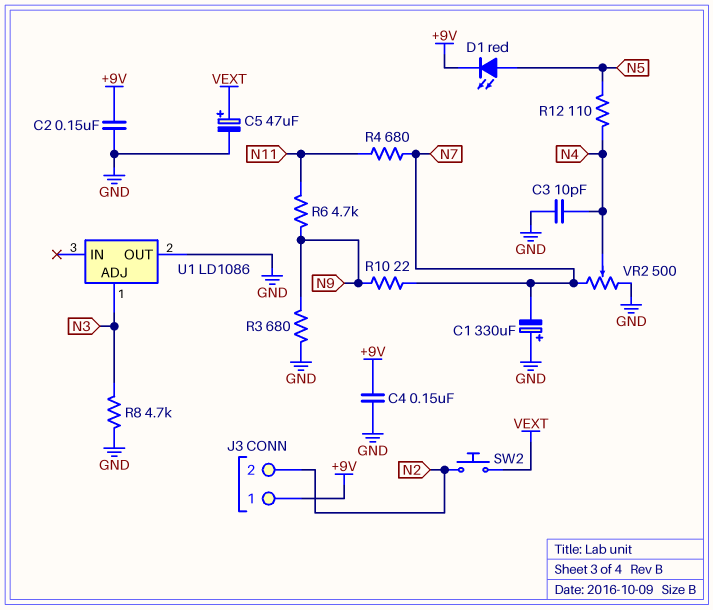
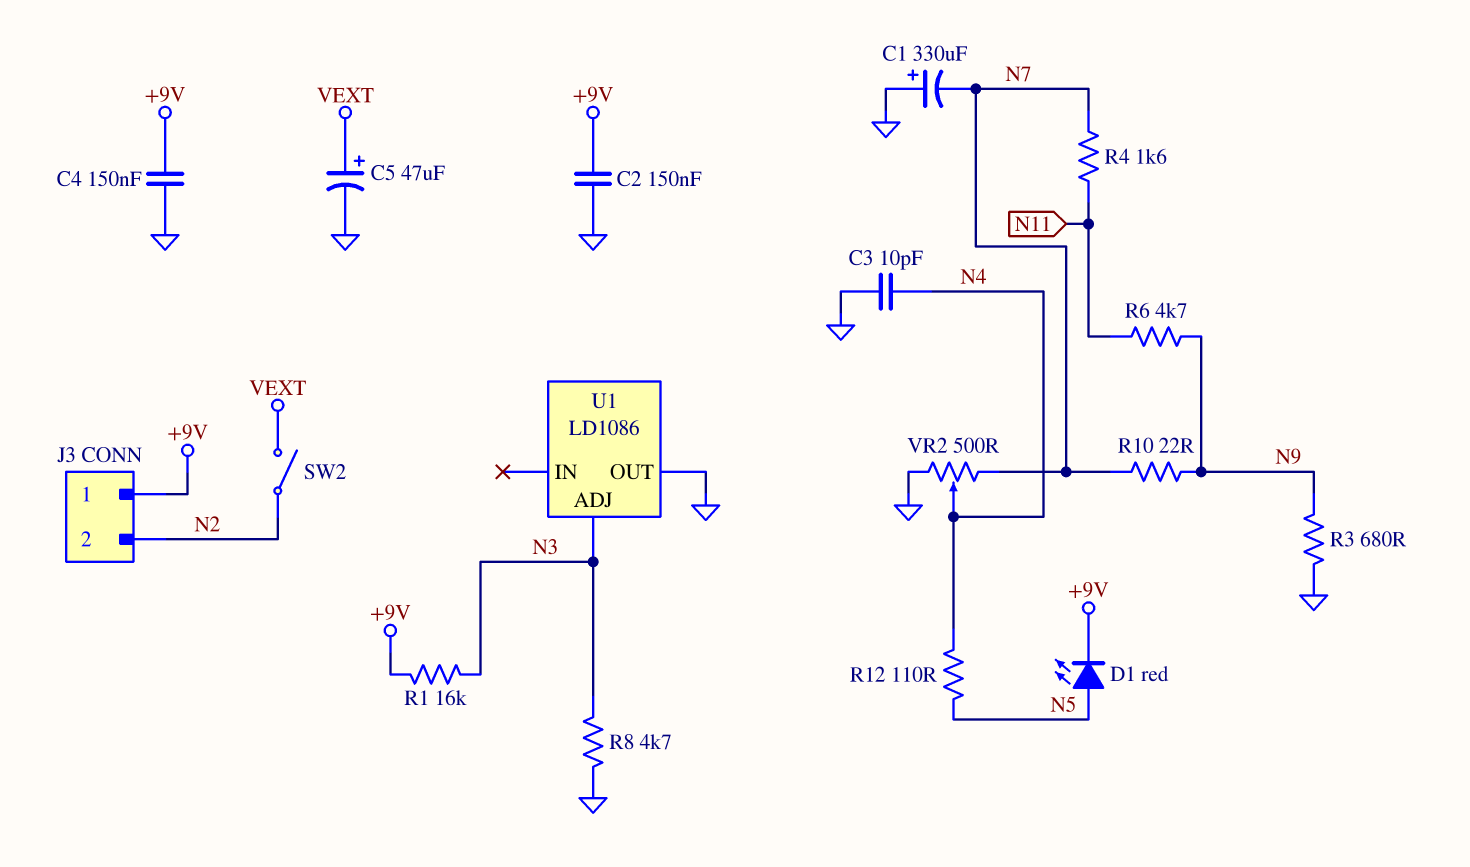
R1: none -> 16k (+9V, N3)
R4: 680 (N7, N11) -> 1.6k (N7, N11)
SW2: button (N2, VEXT) -> switch (N2, VEXT)

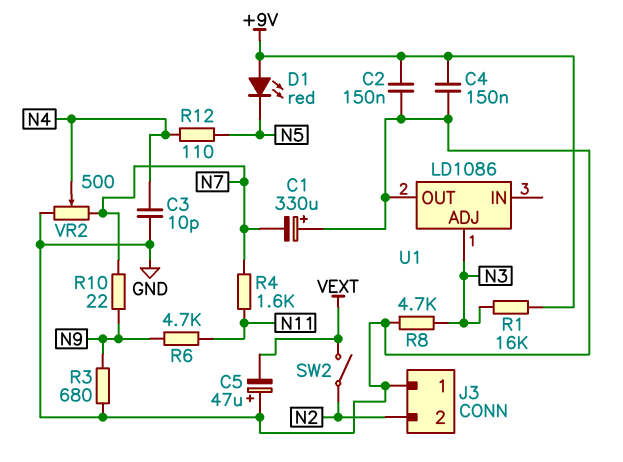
C5: 47uF (plus VEXT, minus GND) -> 47uF (plus GND, minus VEXT)
D1: LED red (A N5, K +9V) -> LED red (A +9V, K N5)
J3 pin 1: +9V -> GND

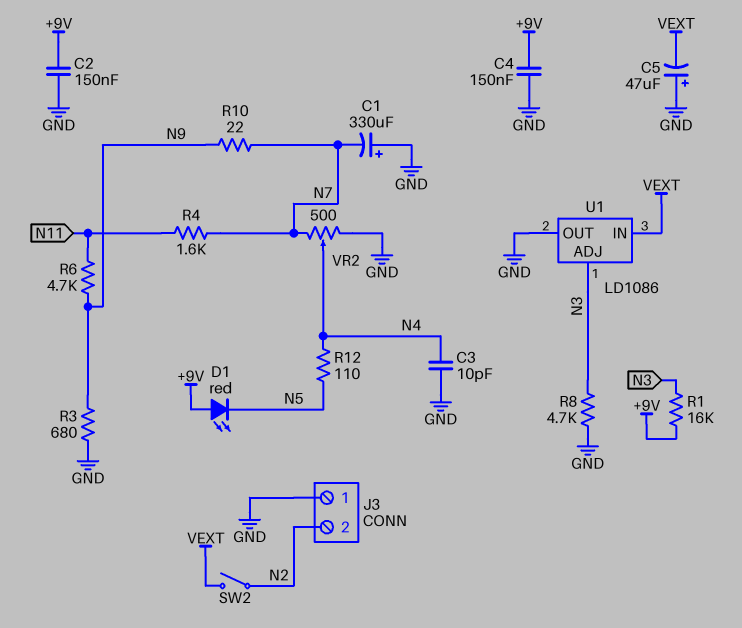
U1 pin IN: none -> VEXT

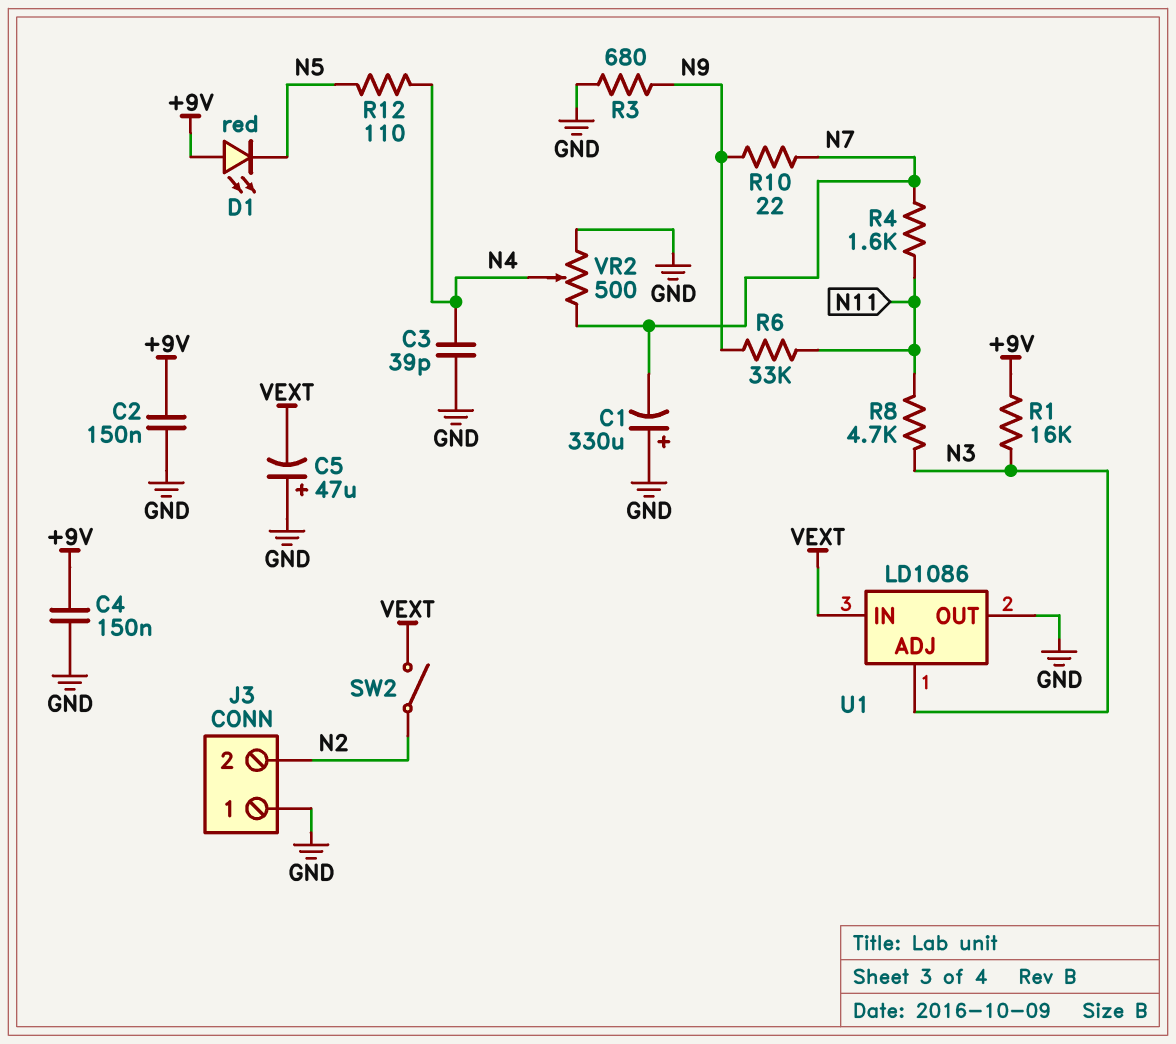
C3: 10pF (GND, N4) -> 39pF (GND, N4)
R6: 4.7k (N9, N11) -> 33k (N9, N11)
R8: 4.7k (GND, N3) -> 4.7k (N3, N11)

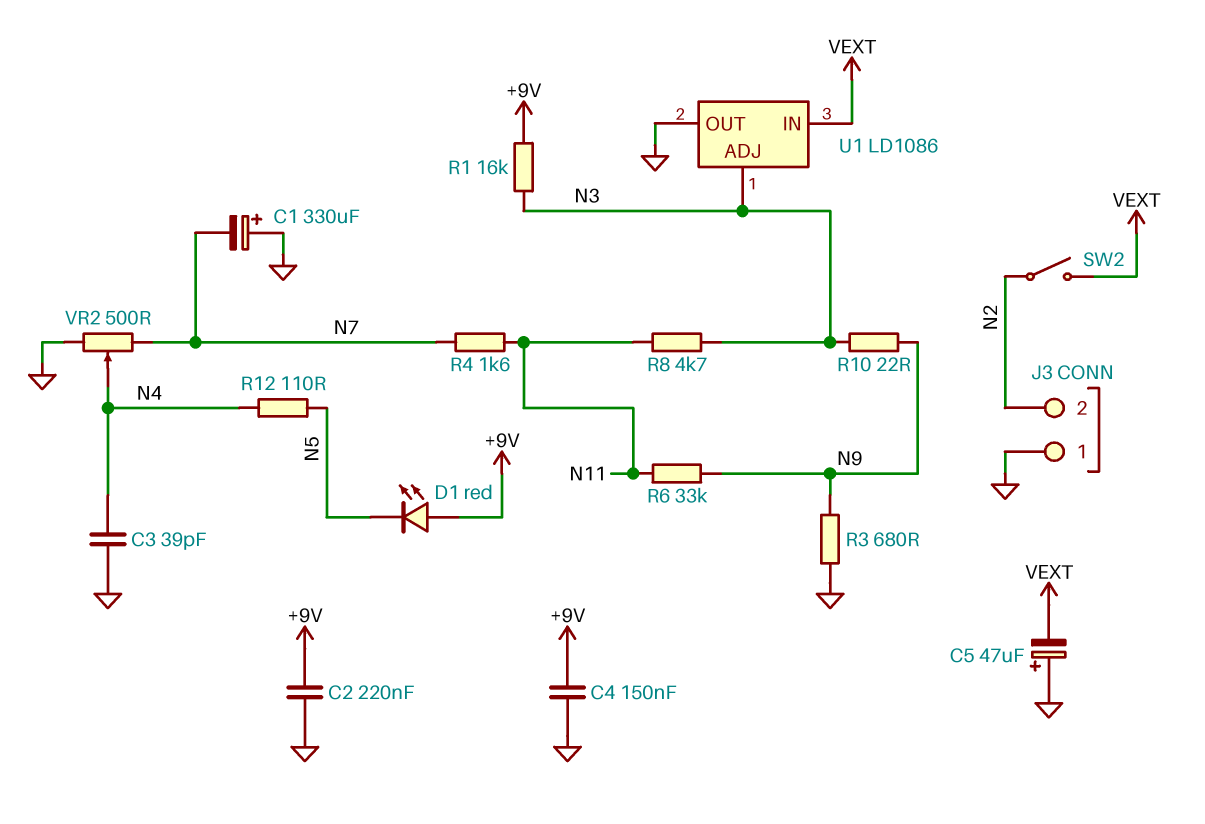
C2: 150nF (+9V, GND) -> 220nF (+9V, GND)
R10: 22 (N7, N9) -> 22 (N3, N9)

